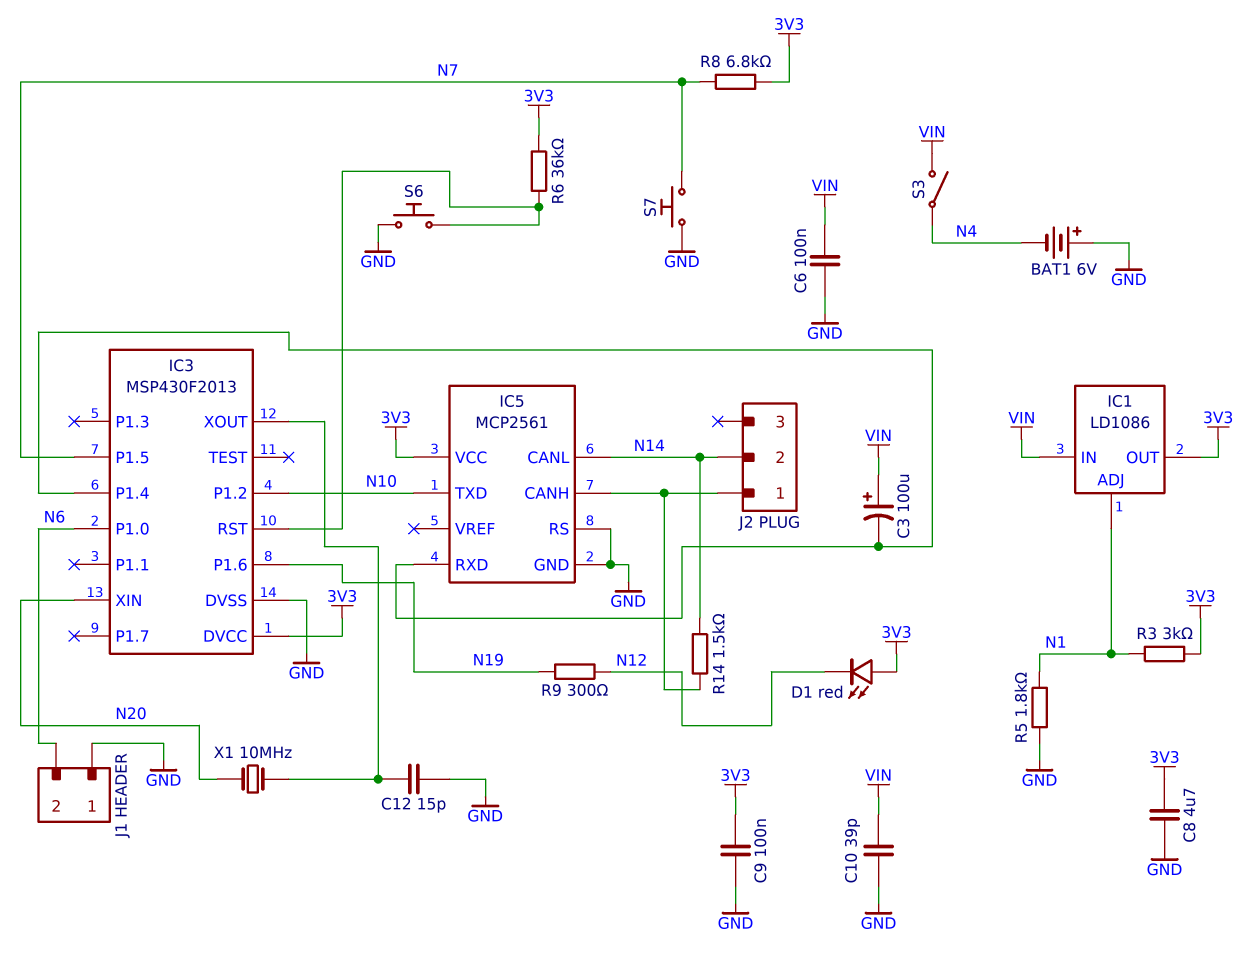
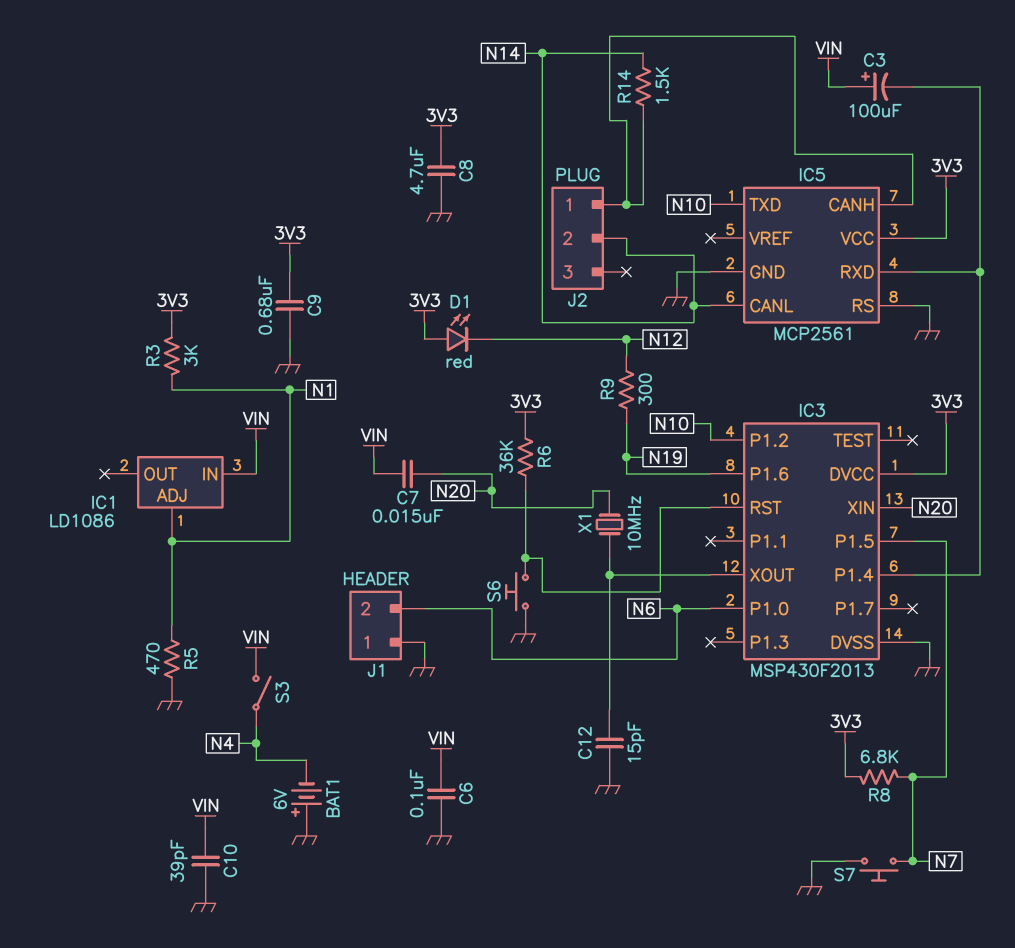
C7: none -> 15nF (N20, VIN)
C9: 100nF (3V3, GND) -> 680nF (3V3, GND)
IC1 pin OUT: 3V3 -> none
R5: 1.8k (GND, N1) -> 470 (GND, N1)

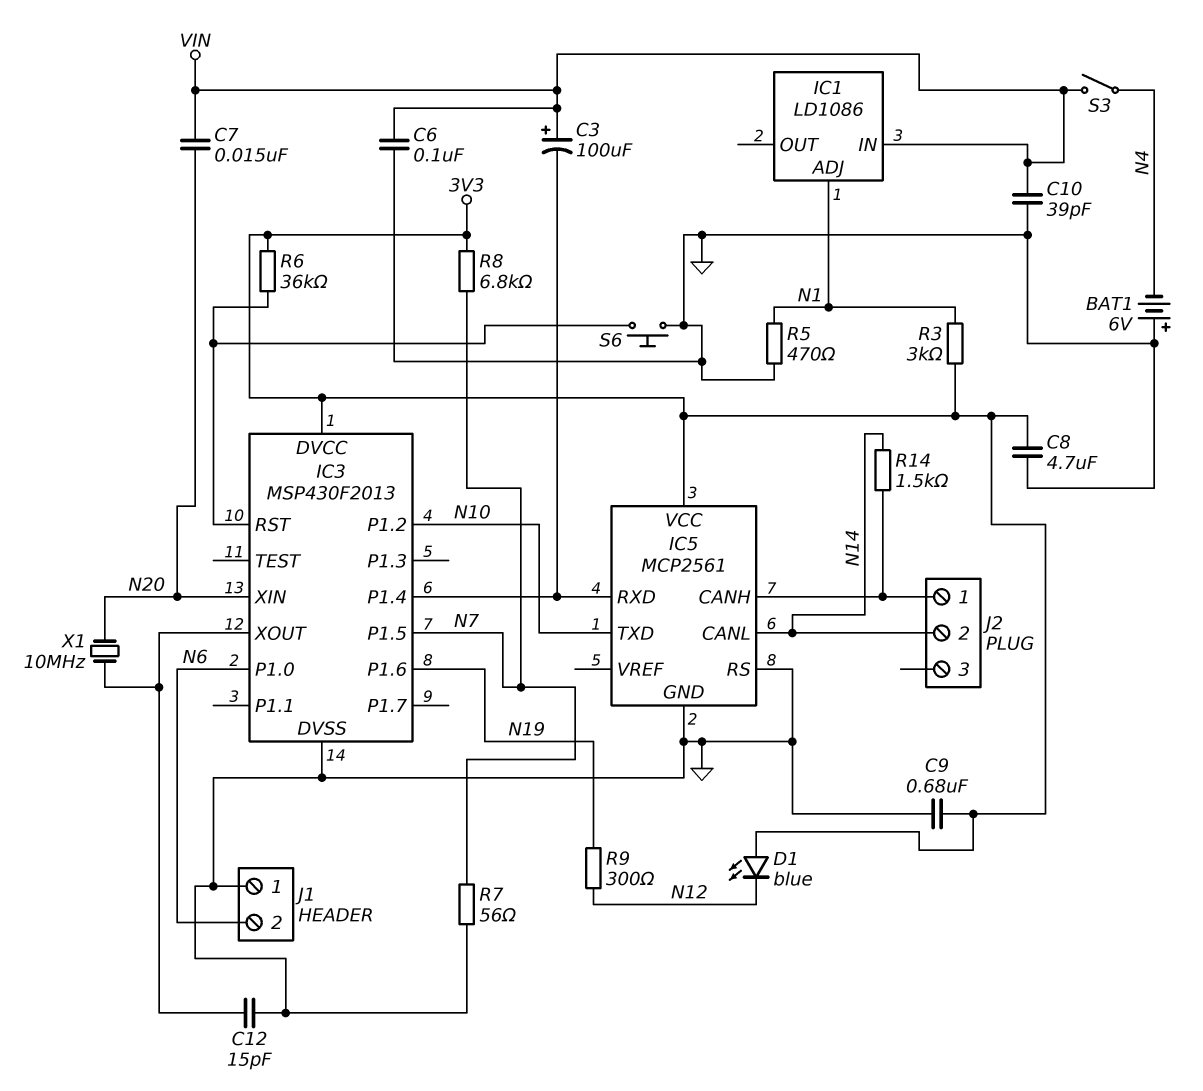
D1: LED red (A 3V3, K N12) -> LED blue (A 3V3, K N12)
R7: none -> 56 (GND, N7)
S7: button (GND, N7) -> none

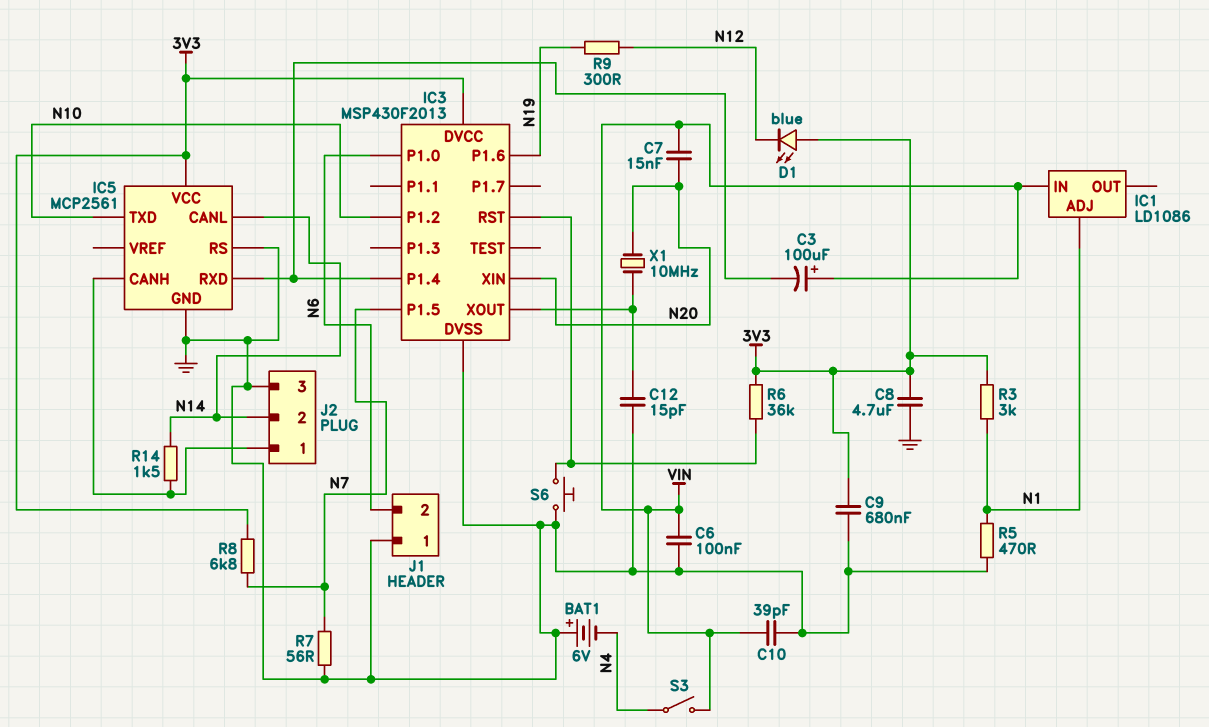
J2 pin 3: none -> GND

